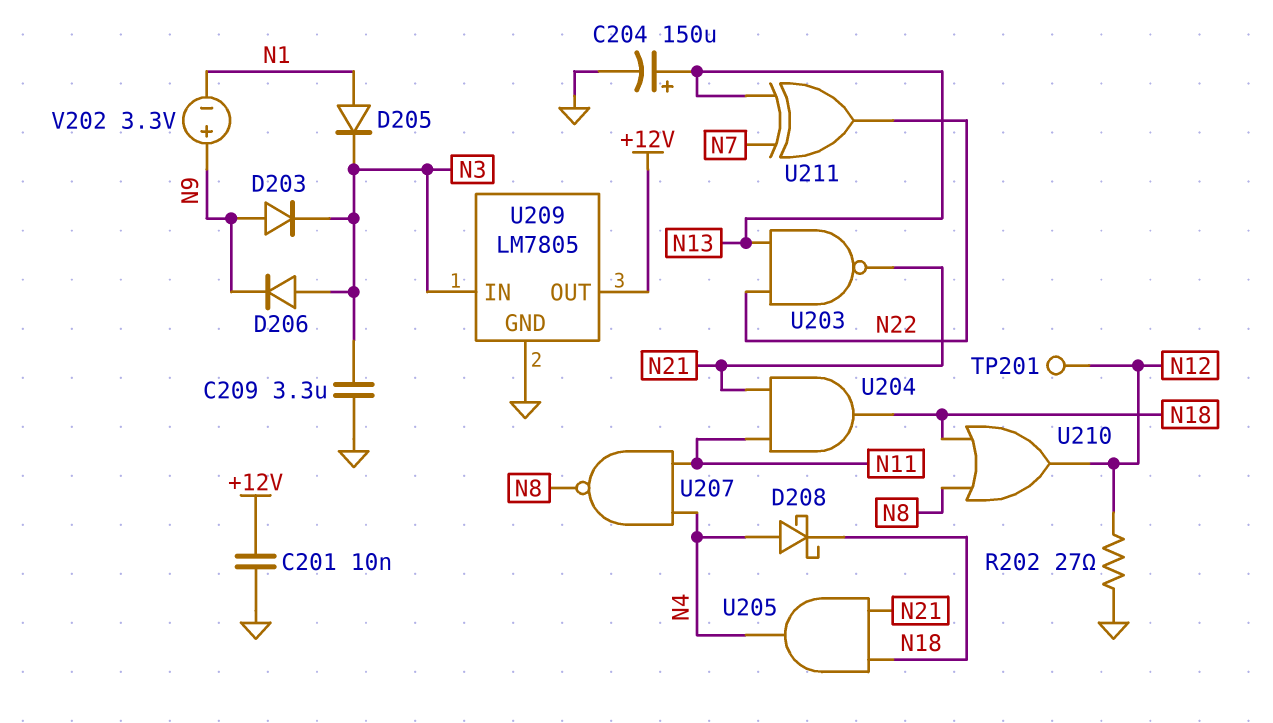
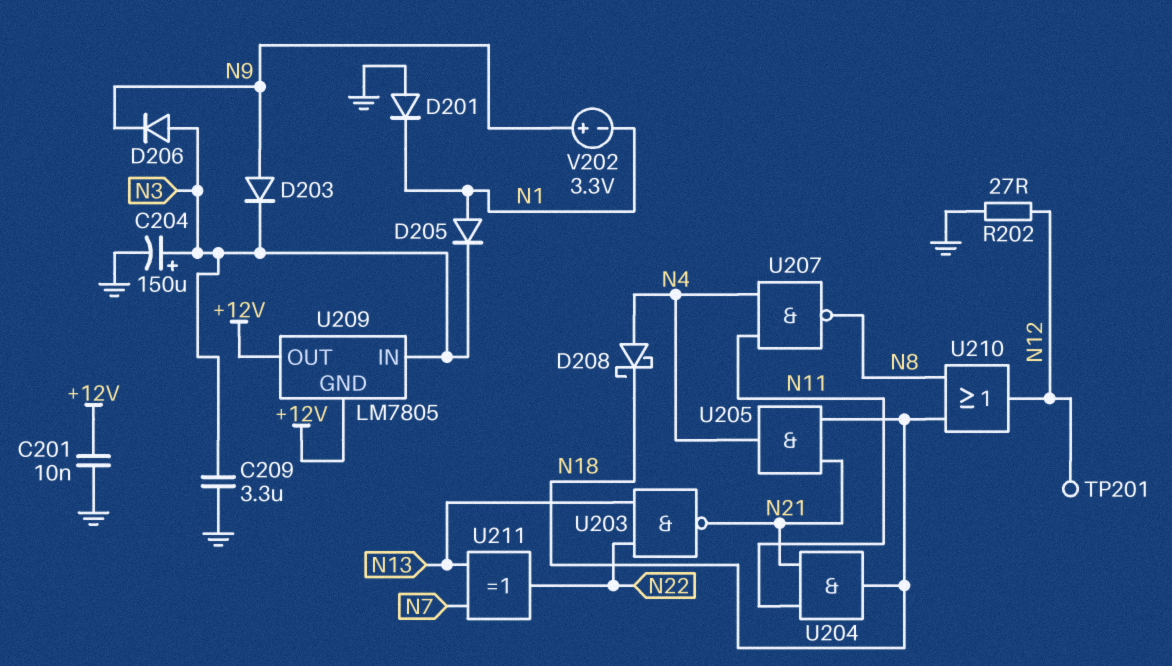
C204: 150uF (plus N13, minus GND) -> 150uF (plus N3, minus GND)
D201: none -> diode (A GND, K N1)
U209 pin GND: GND -> +12V

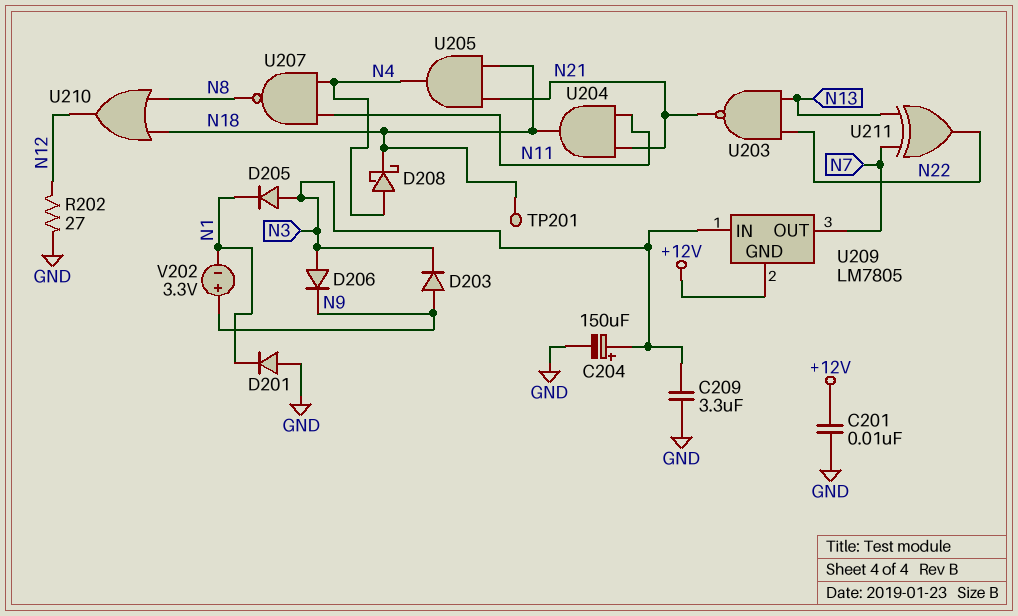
D205: diode (A N1, K N3) -> diode (A N3, K N1)
TP201: test point (N12) -> test point (N18)
U209 pin OUT: +12V -> N7

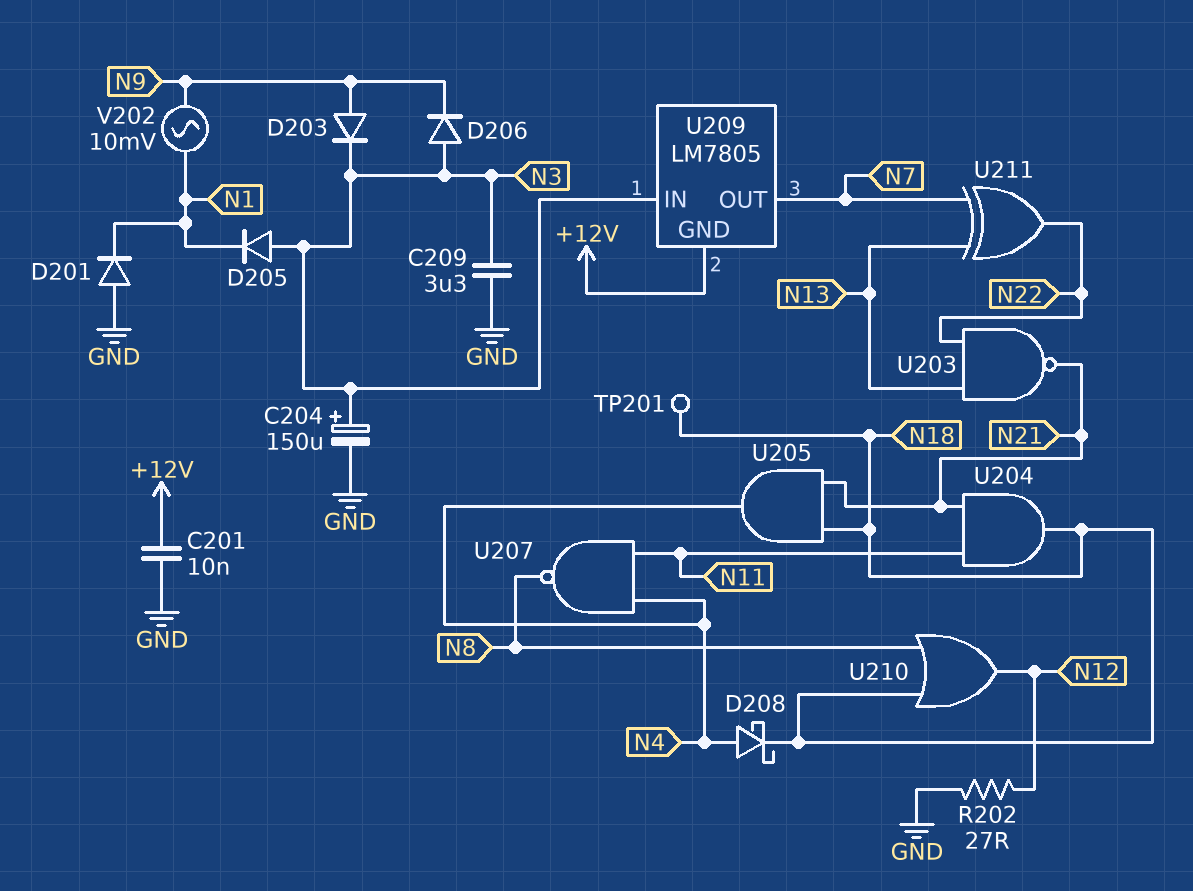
V202: 3.3V (plus N9, minus N1) -> AC 10mV (N1, N9)

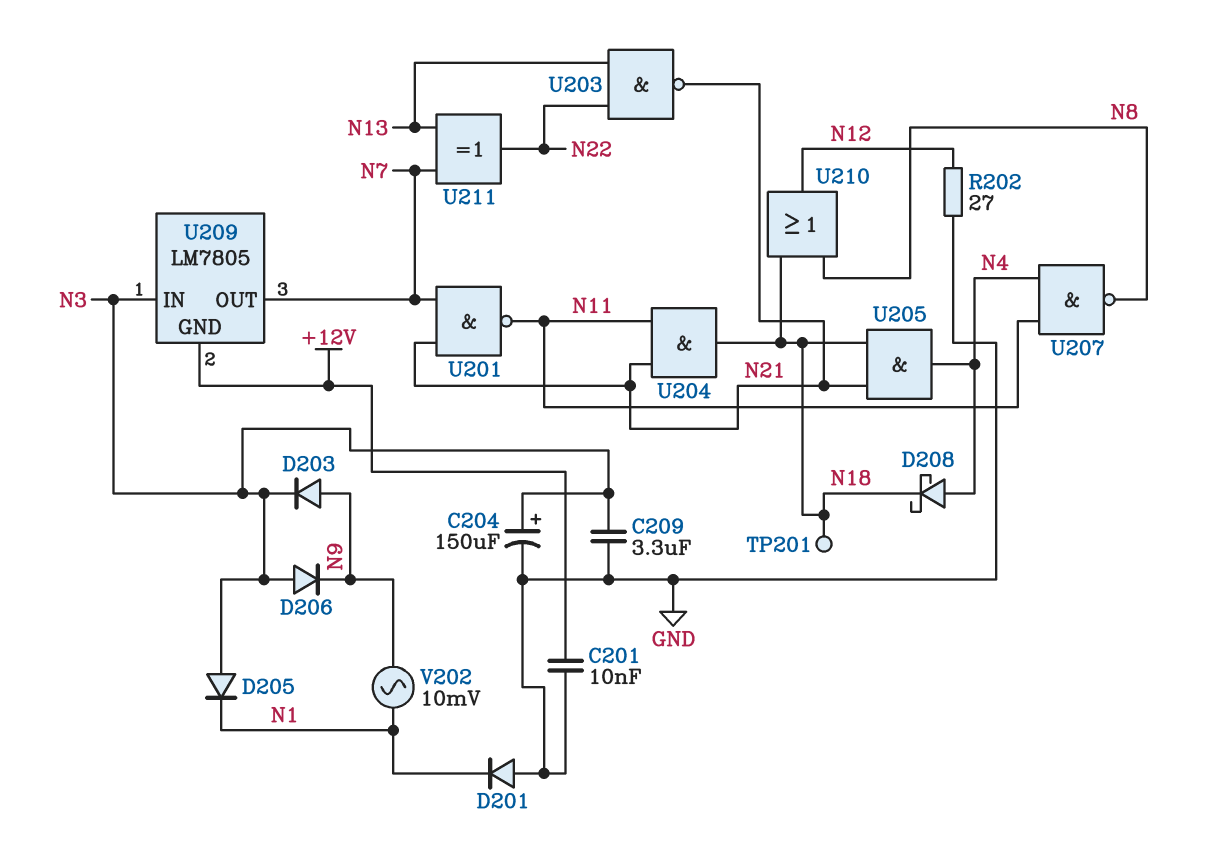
U201: none -> NAND (in N7, in N21, out N11)

